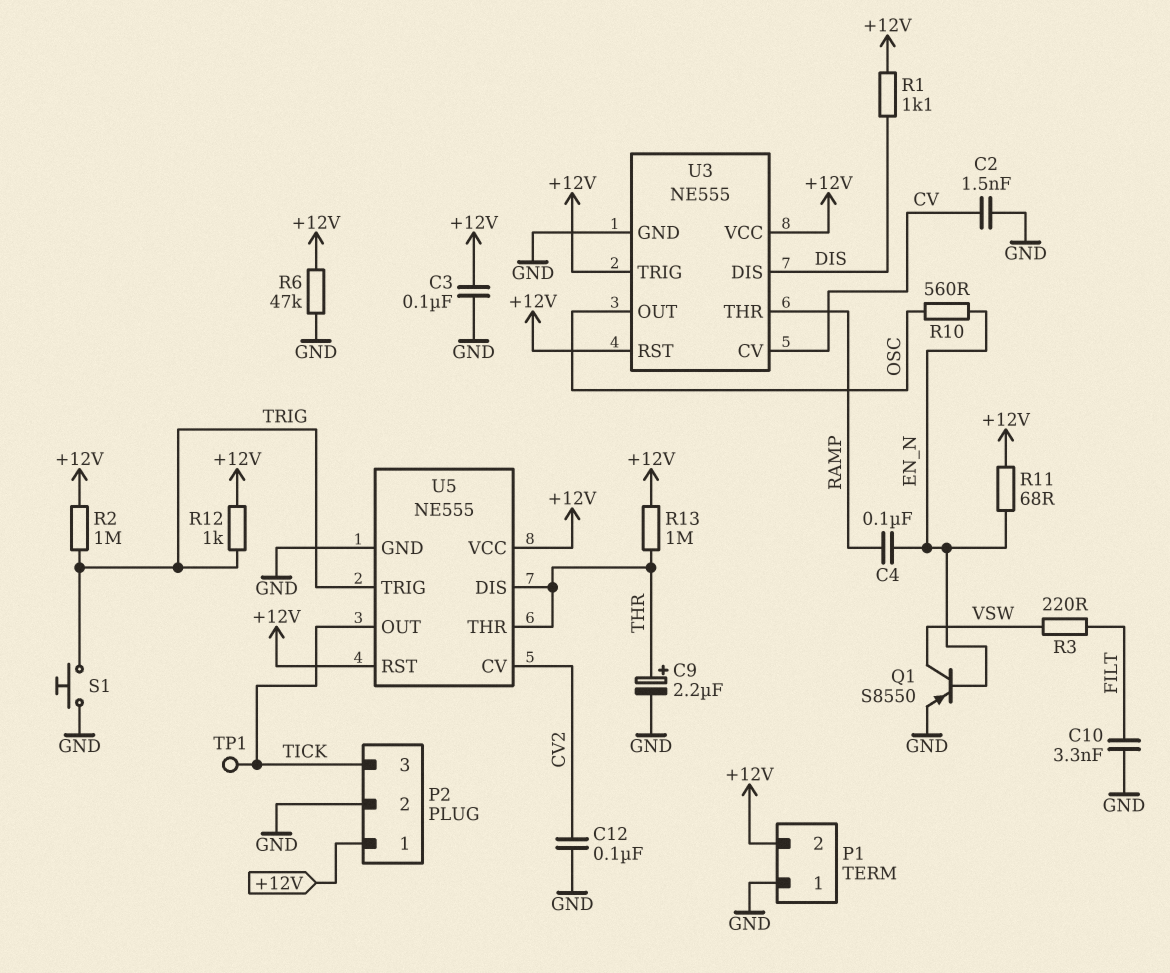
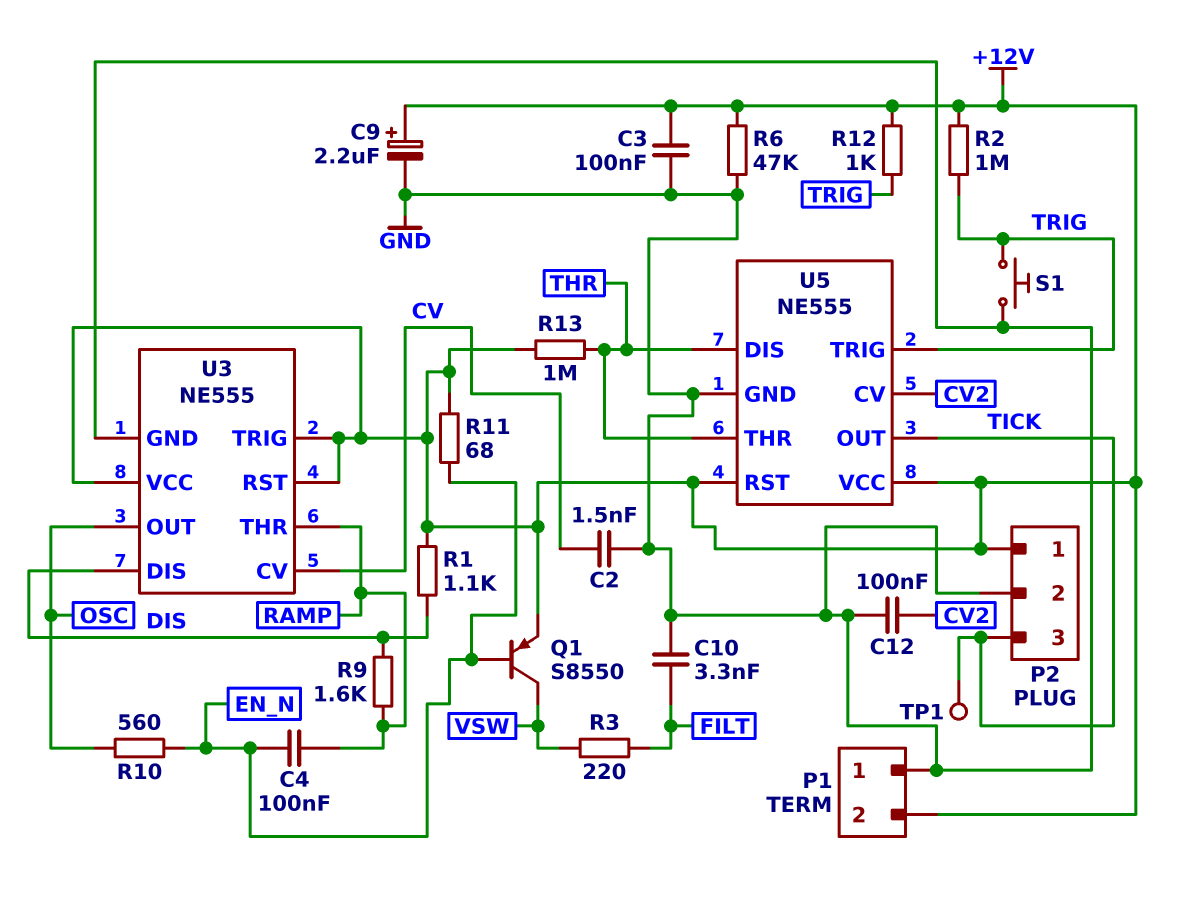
C9: 2.2uF (plus THR, minus GND) -> 2.2uF (plus +12V, minus GND)
Q1: PNP S8550 (B EN_N, C VSW, E GND) -> PNP S8550 (B EN_N, C VSW, E +12V)
R9: none -> 1.6k (DIS, RAMP)

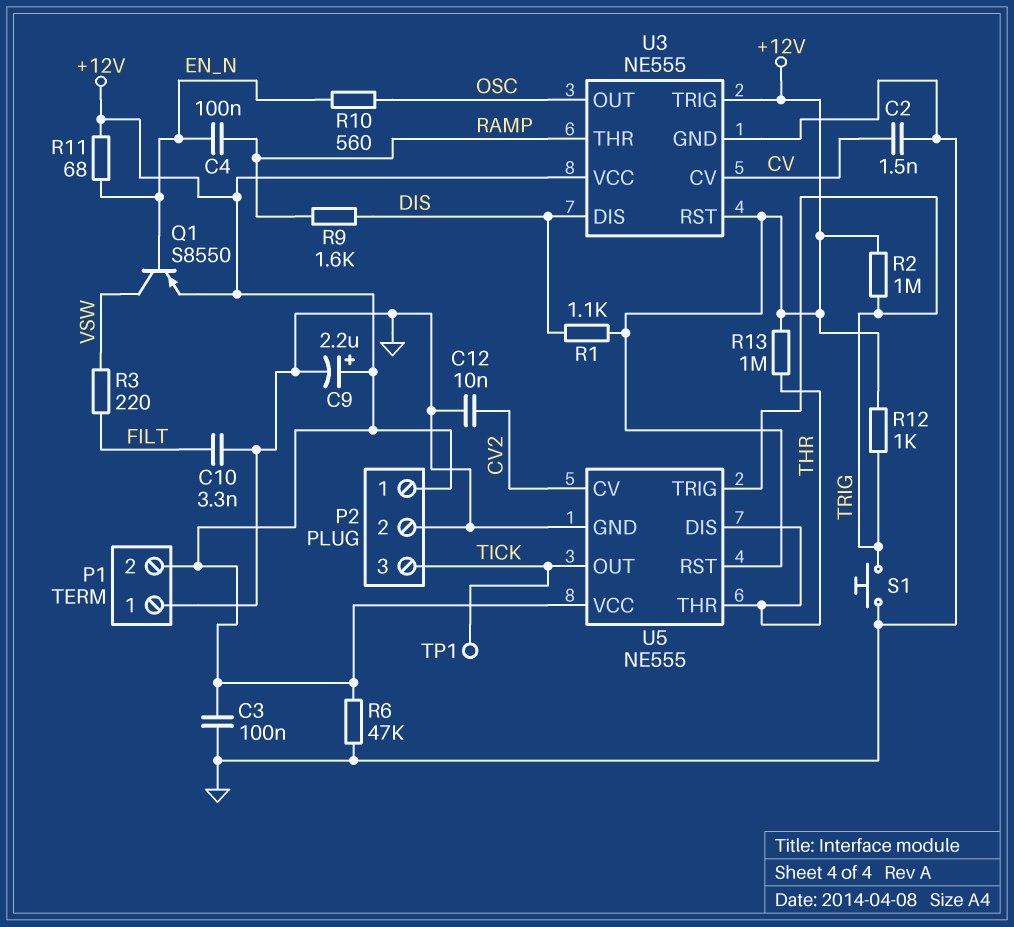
C12: 100nF (CV2, GND) -> 10nF (CV2, GND)

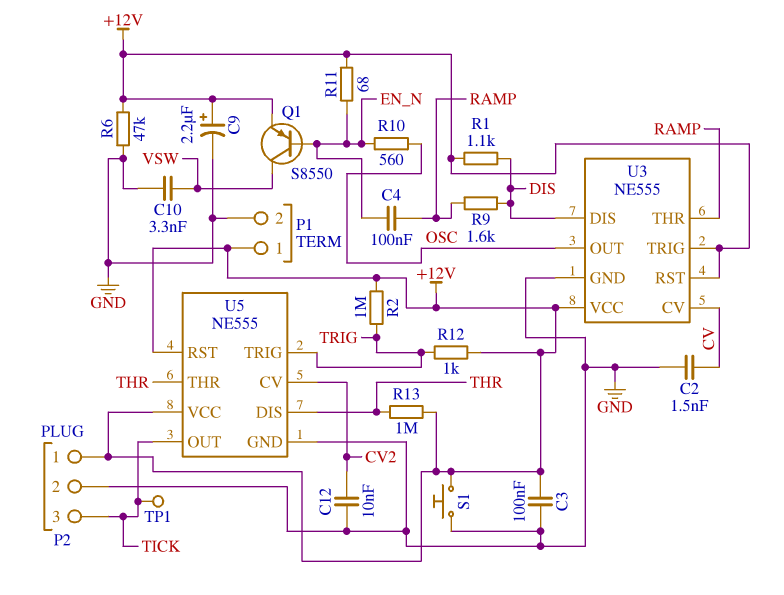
C10: 3.3nF (FILT, GND) -> 3.3nF (GND, VSW)
P1 pin 1: GND -> +12V
P1 pin 2: +12V -> GND
R3: 220 (FILT, VSW) -> none
S1: button (GND, TRIG) -> button (+12V, GND)

